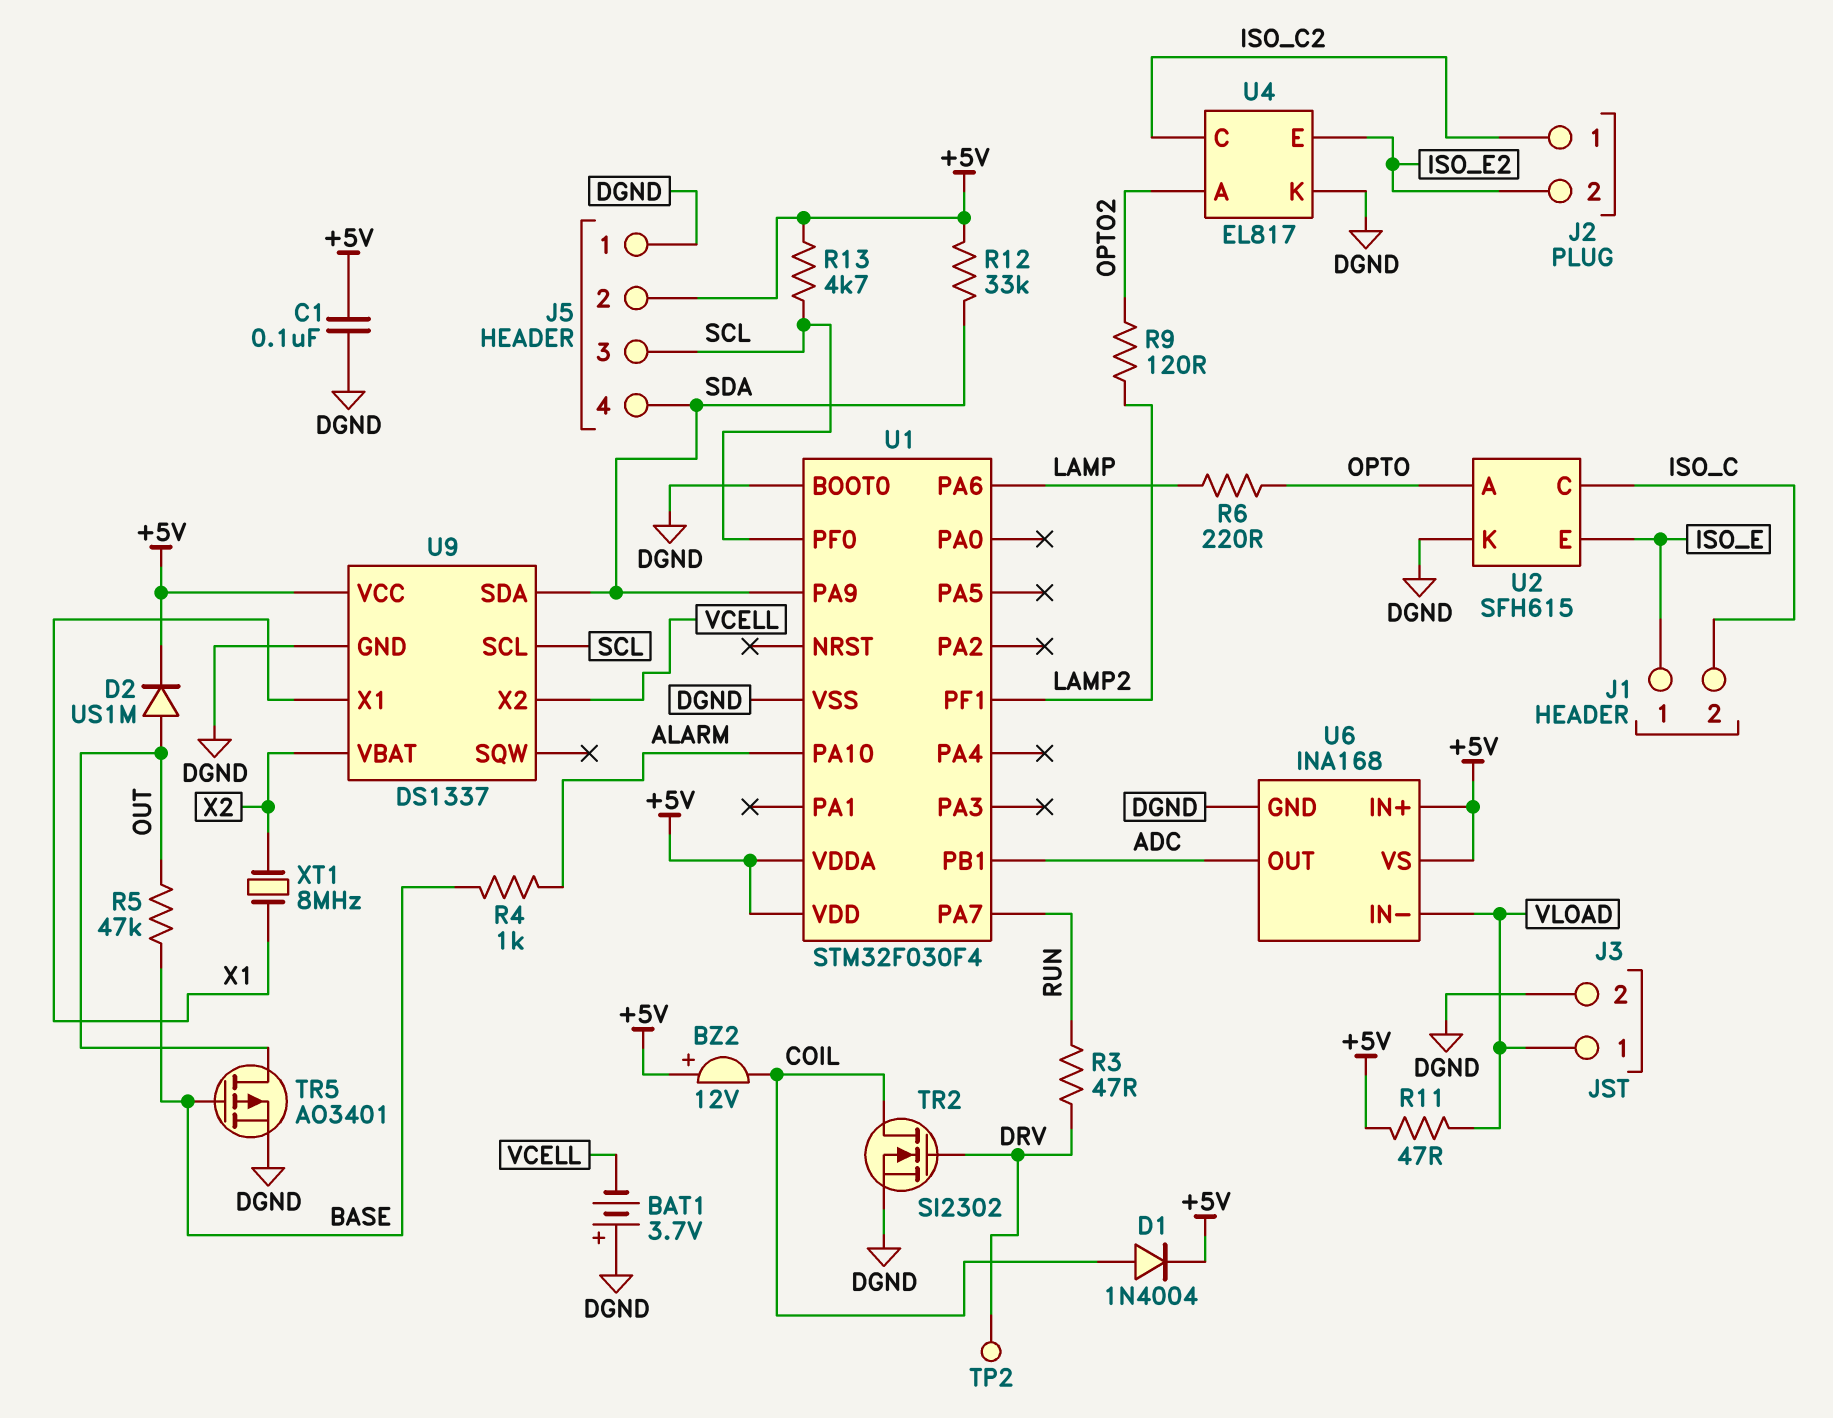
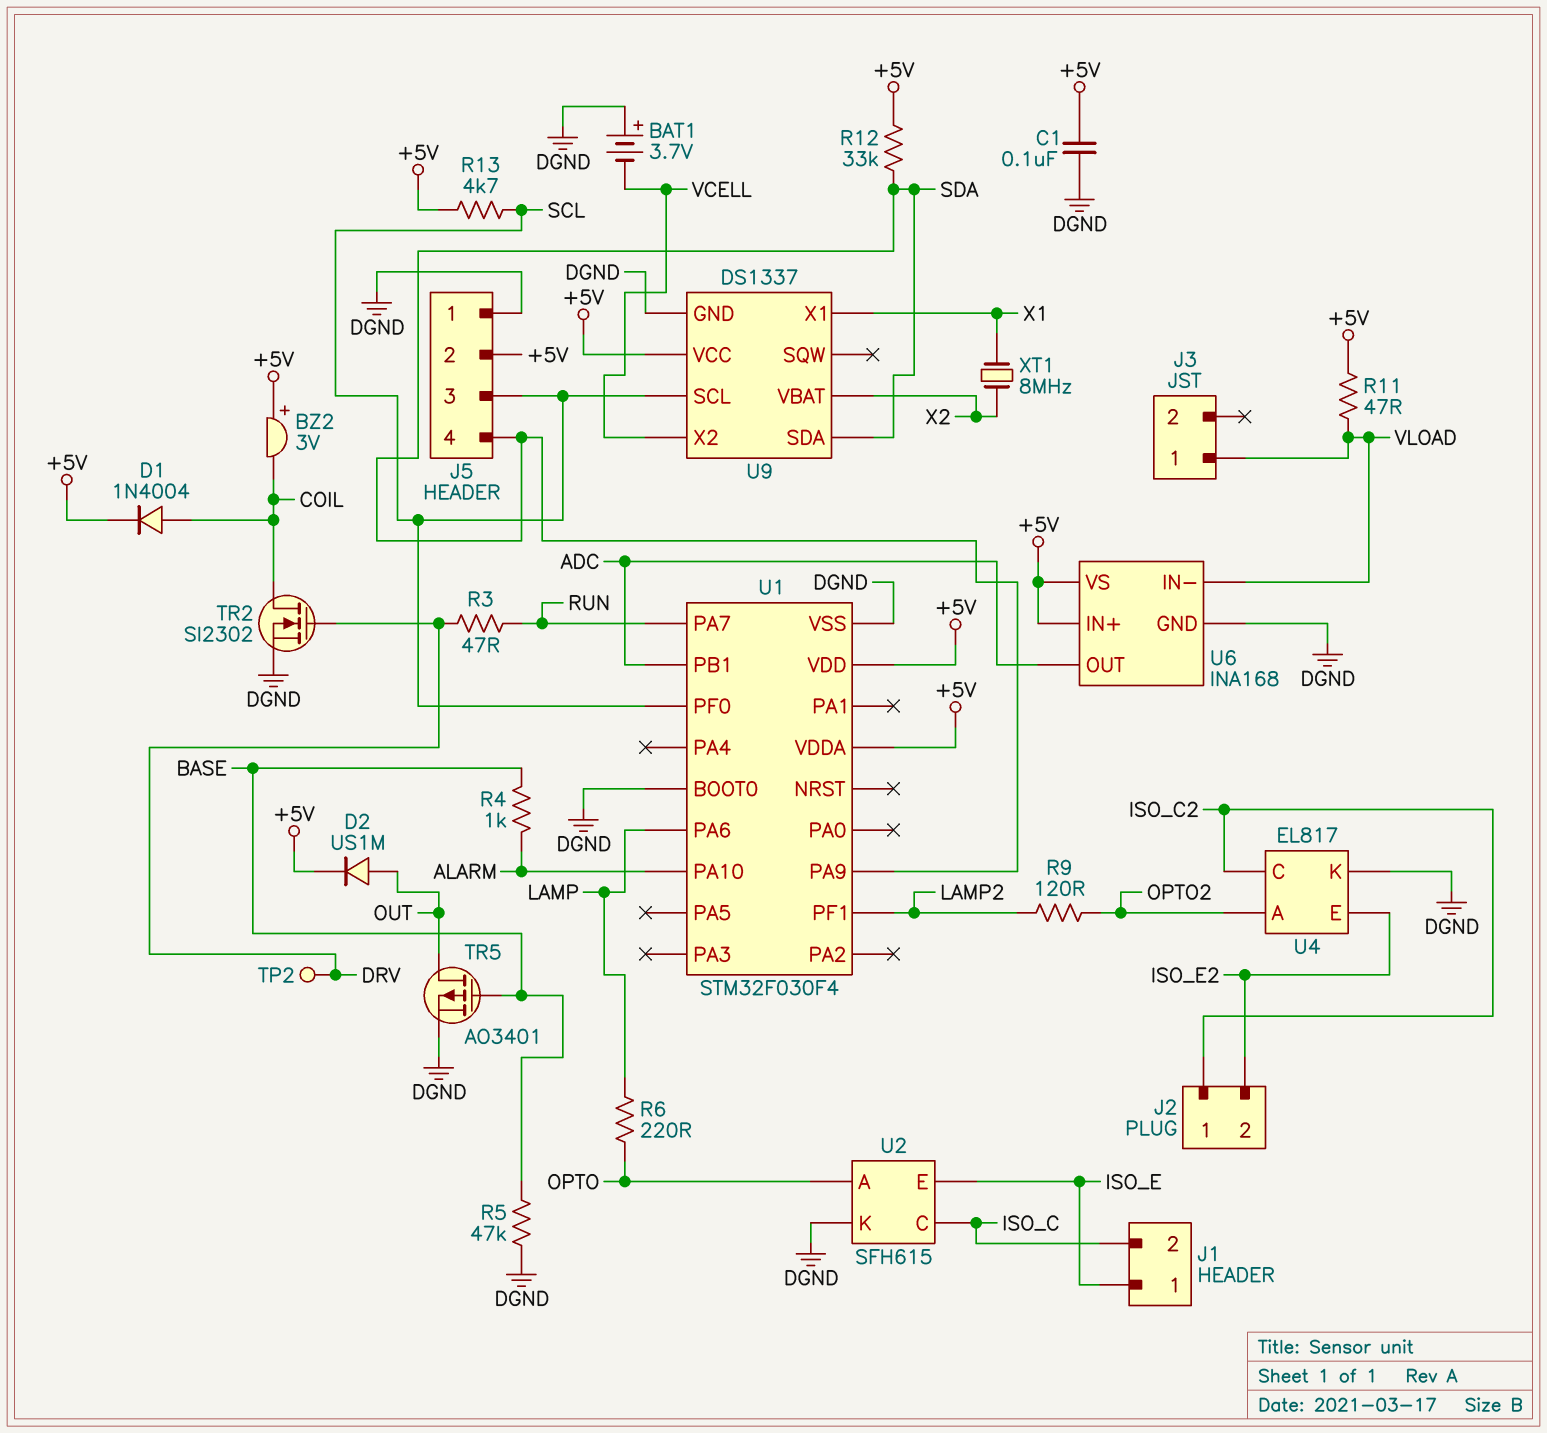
BZ2: buzzer 12V (plus +5V, minus COIL) -> buzzer 3V (plus +5V, minus COIL)
J3 pin 2: DGND -> none
R5: 47k (BASE, OUT) -> 47k (BASE, DGND)

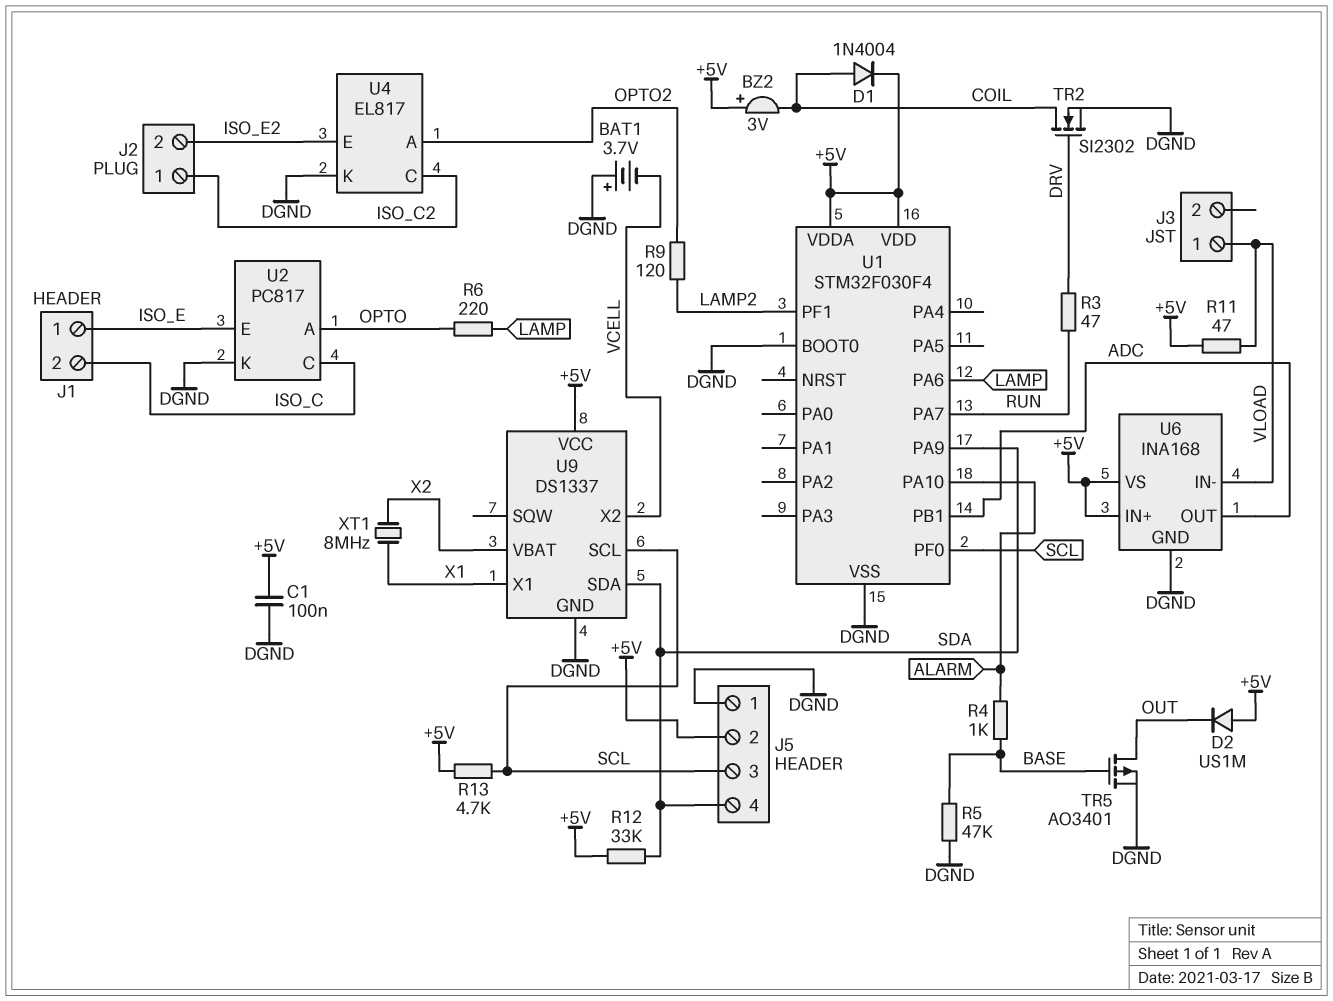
D2: diode US1M (A OUT, K +5V) -> diode US1M (A +5V, K OUT)
TP2: test point (DRV) -> none
U2: SFH615 -> PC817

